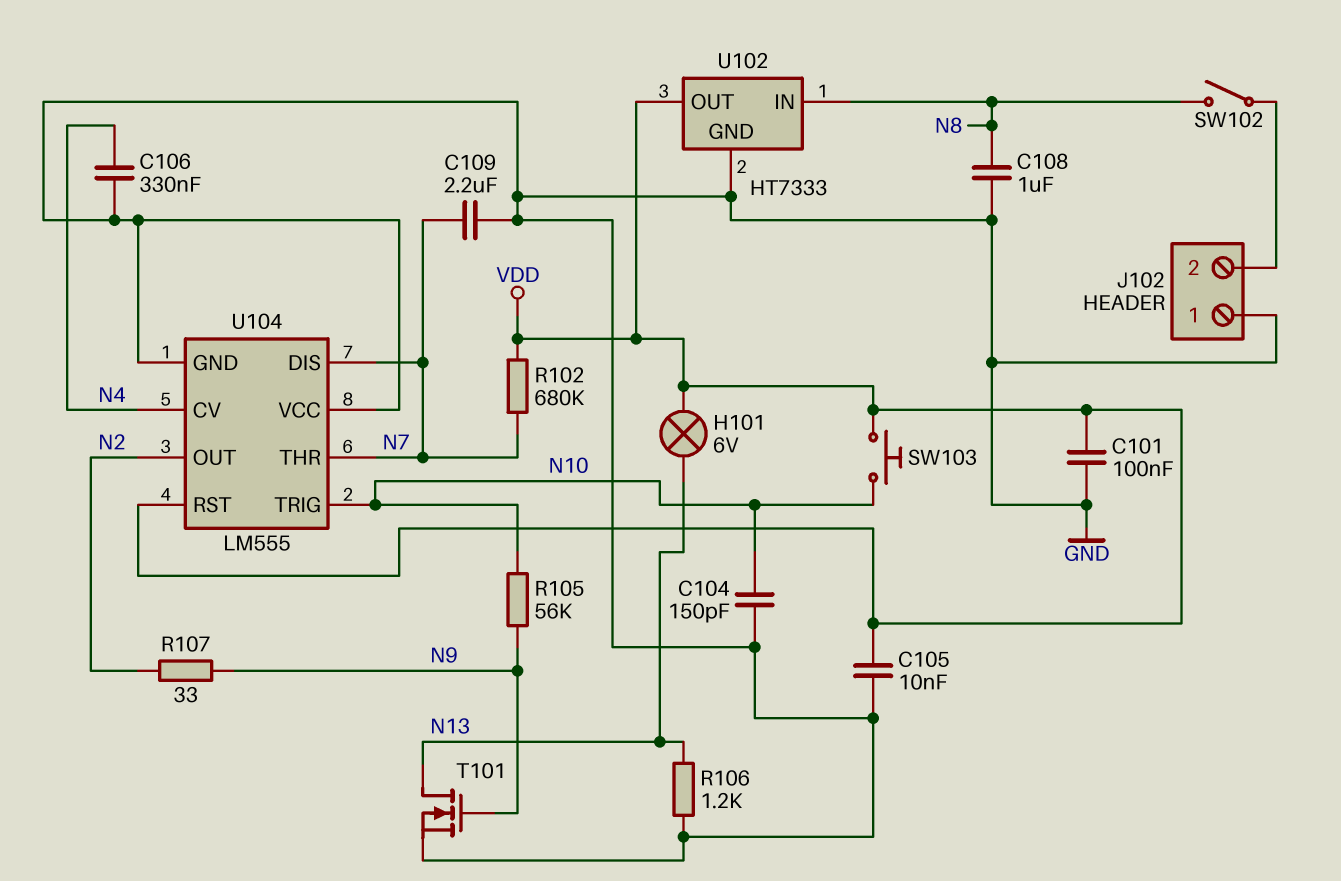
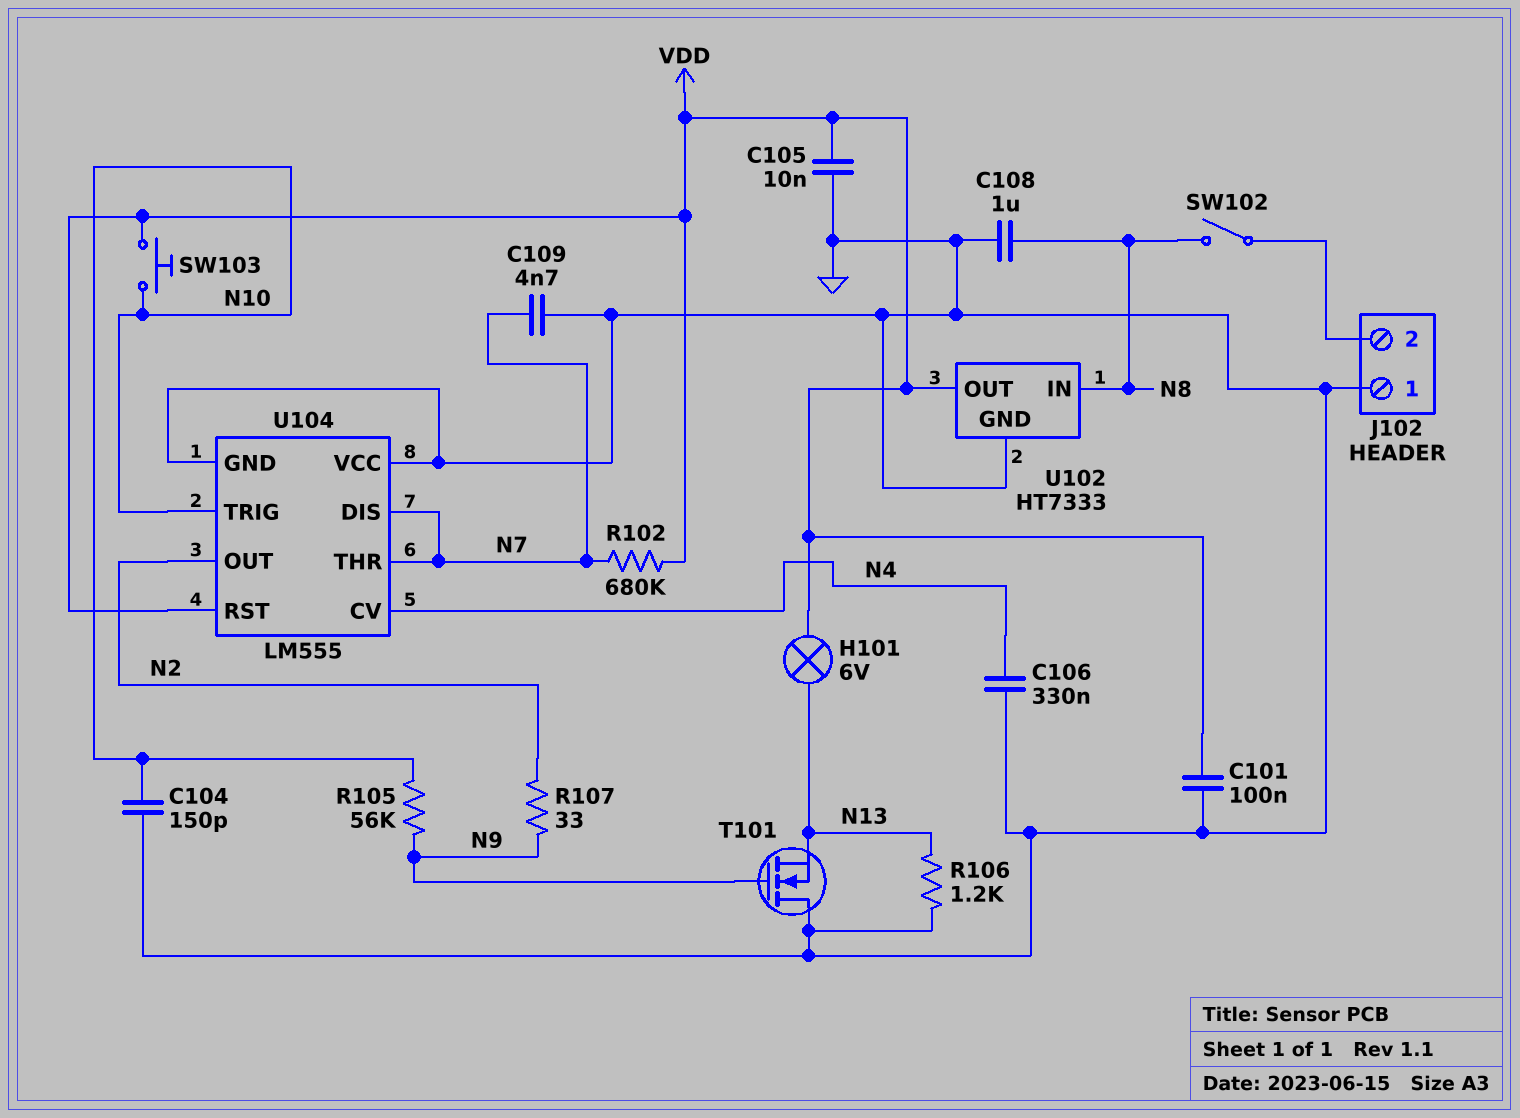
C109: 2.2uF (GND, N7) -> 4.7nF (GND, N7)
T101: NMOS (G N9, D N13, S GND) -> NMOS (G N9, D GND, S N13)

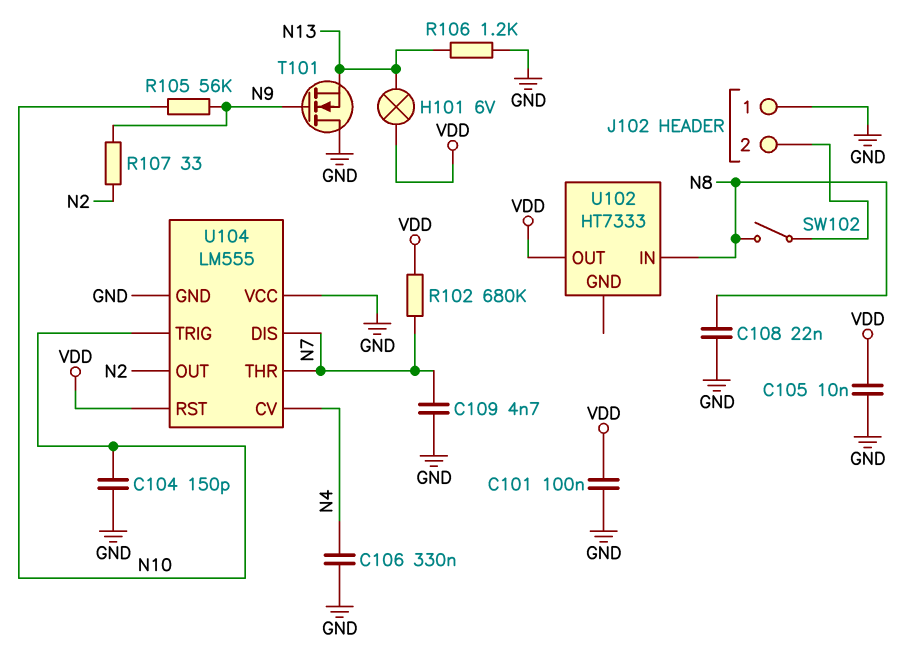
C108: 1uF (GND, N8) -> 22nF (GND, N8)
SW103: button (N10, VDD) -> none
U102 pin GND: GND -> none

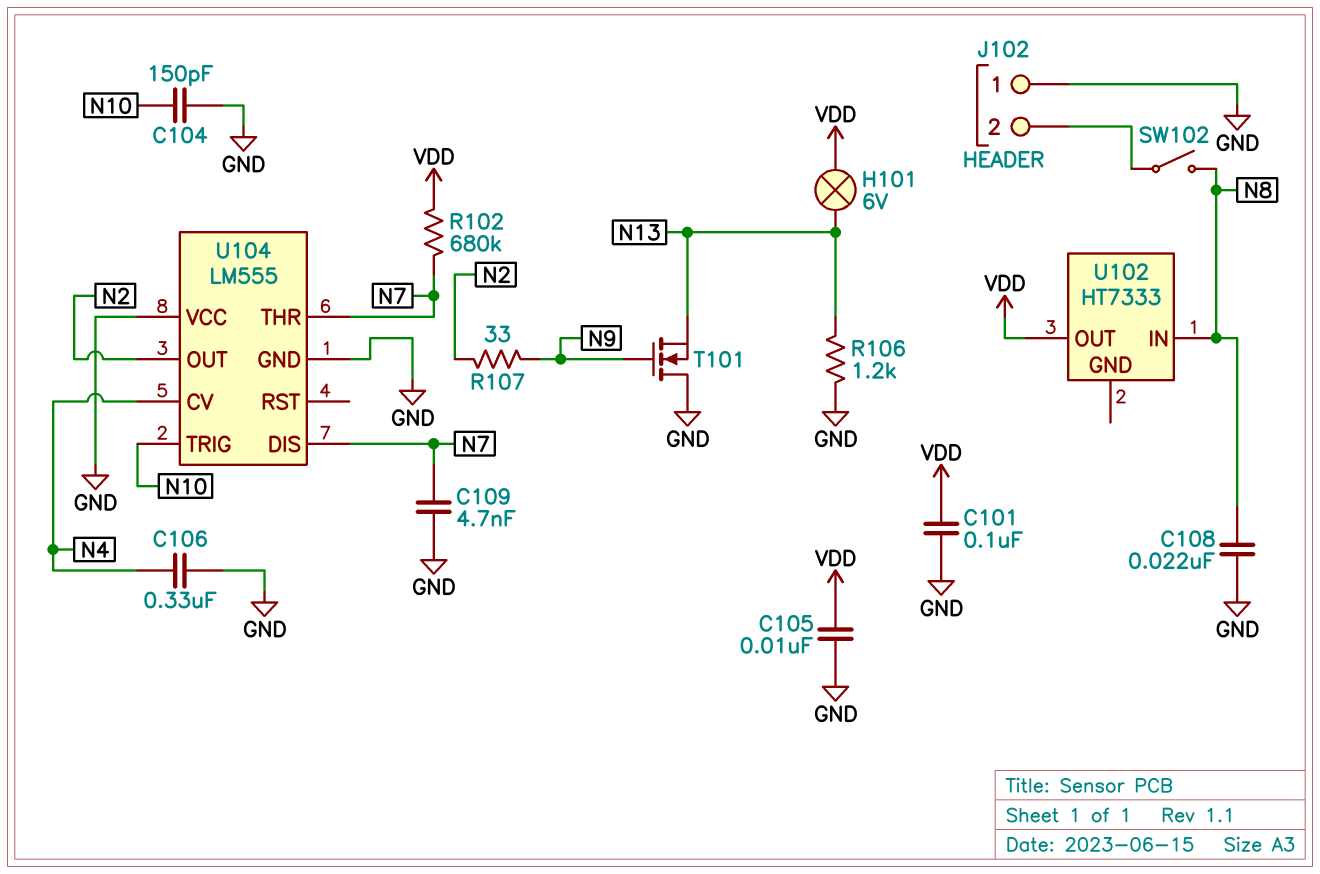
R105: 56k (N9, N10) -> none
U104 pin RST: VDD -> none

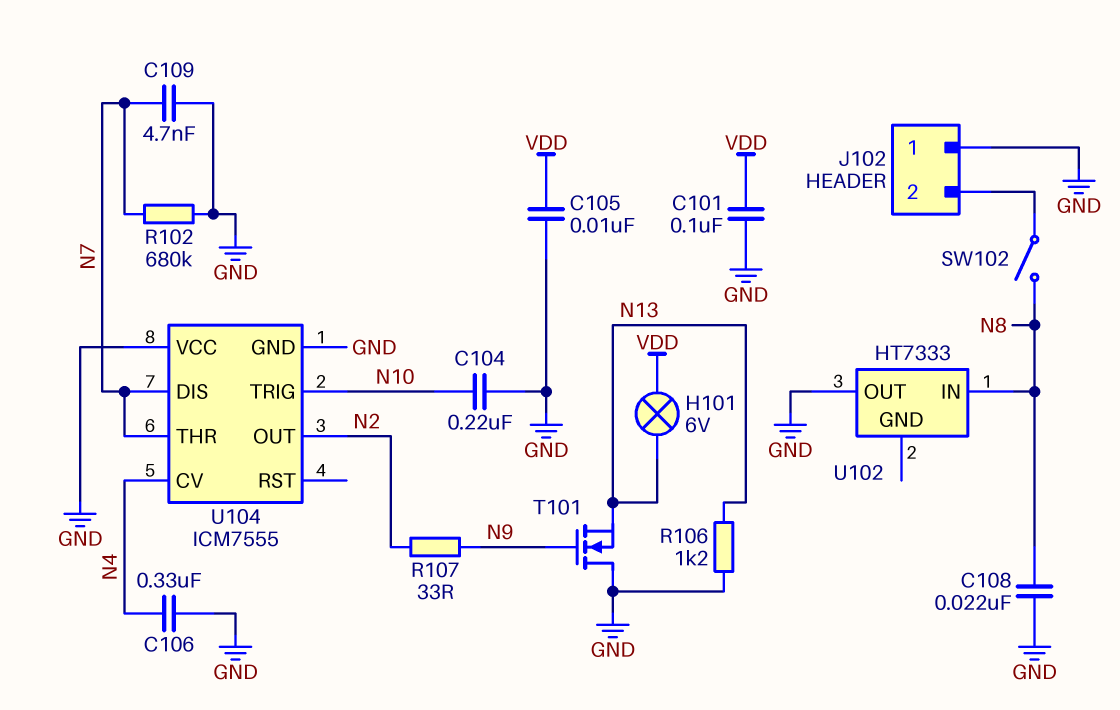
C104: 150pF (GND, N10) -> 220nF (GND, N10)
R102: 680k (N7, VDD) -> 680k (GND, N7)
U102 pin OUT: VDD -> GND
U104: LM555 -> ICM7555

